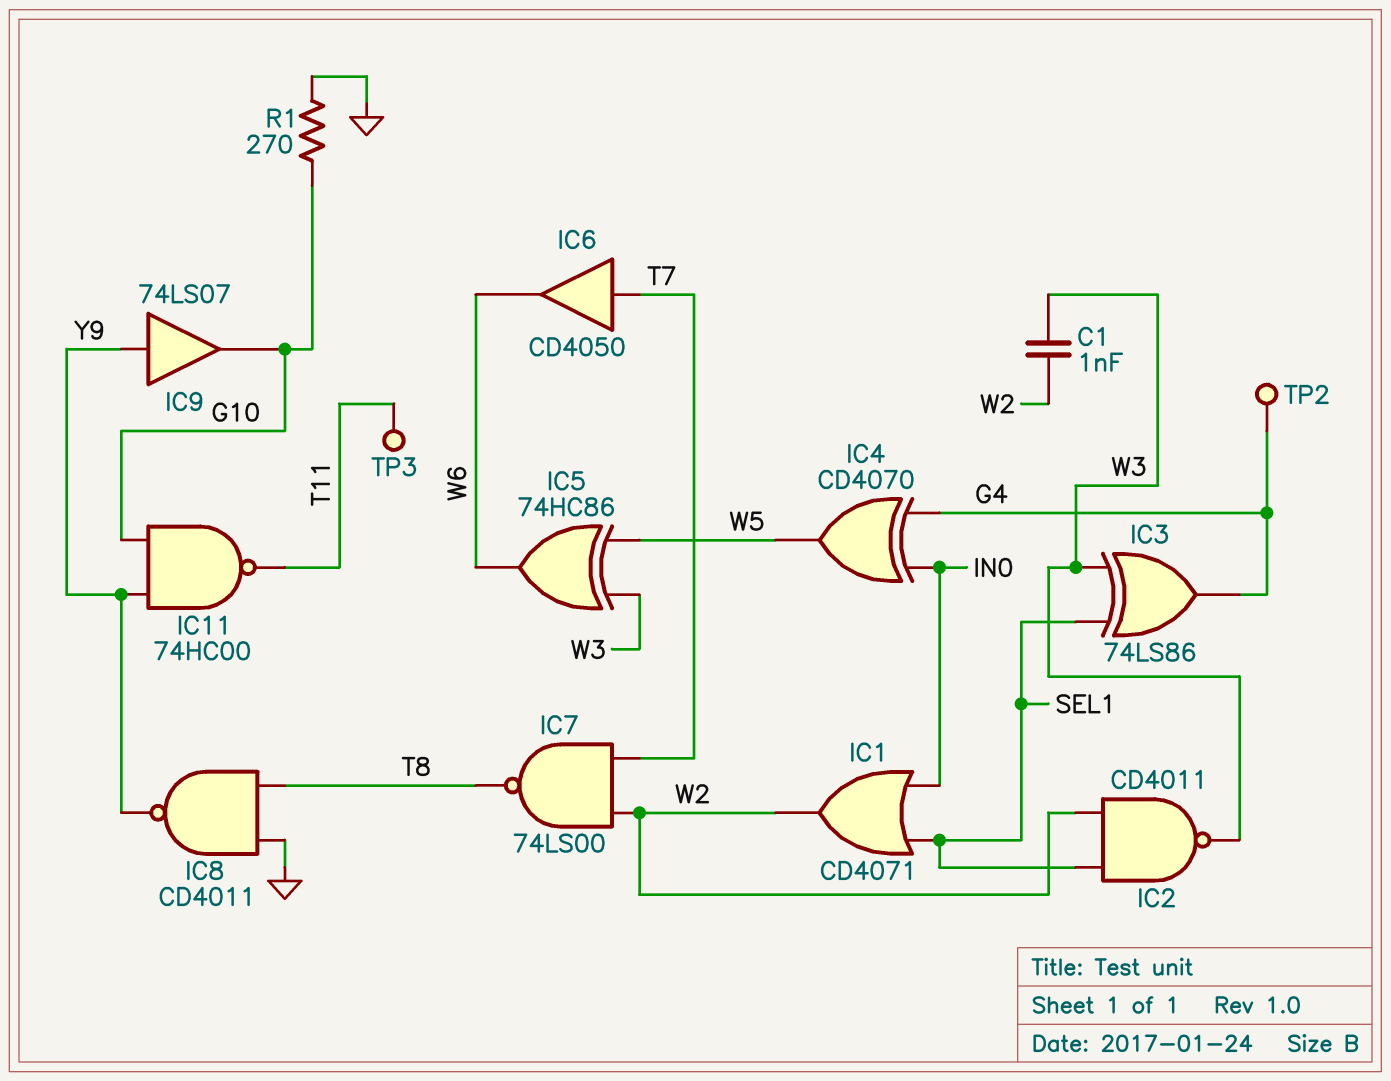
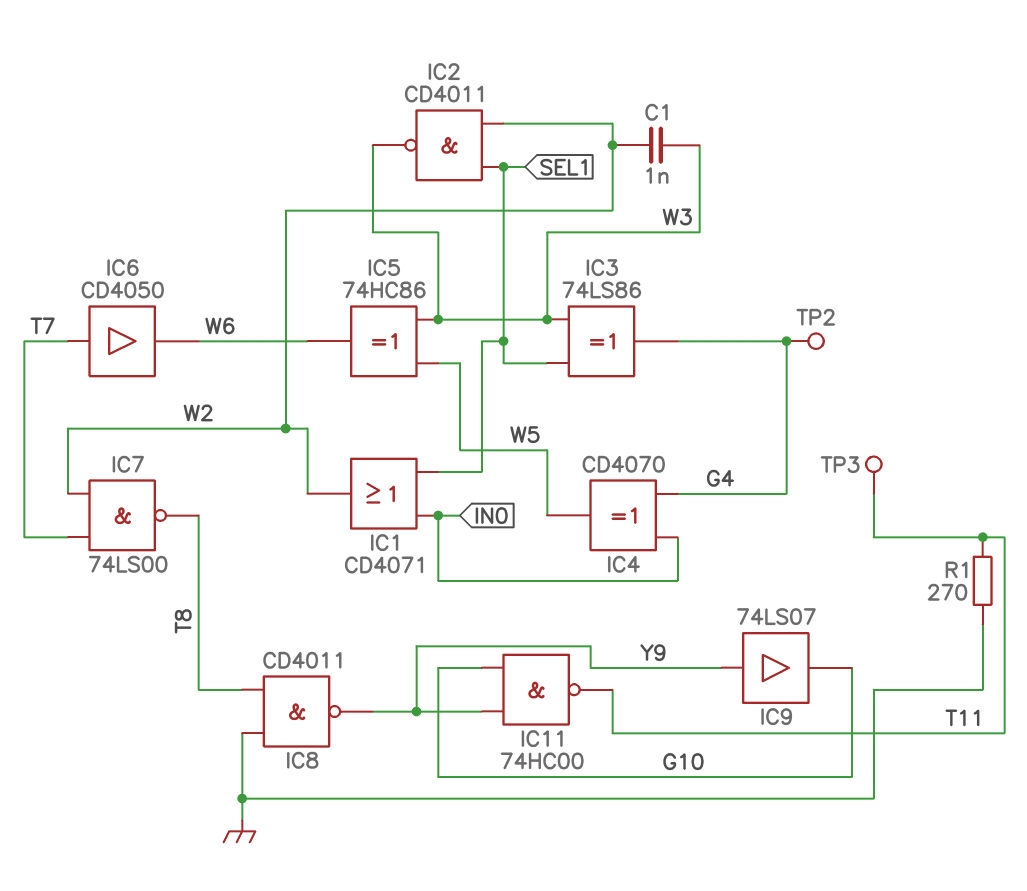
R1: 270 (G10, GND) -> 270 (GND, T11)

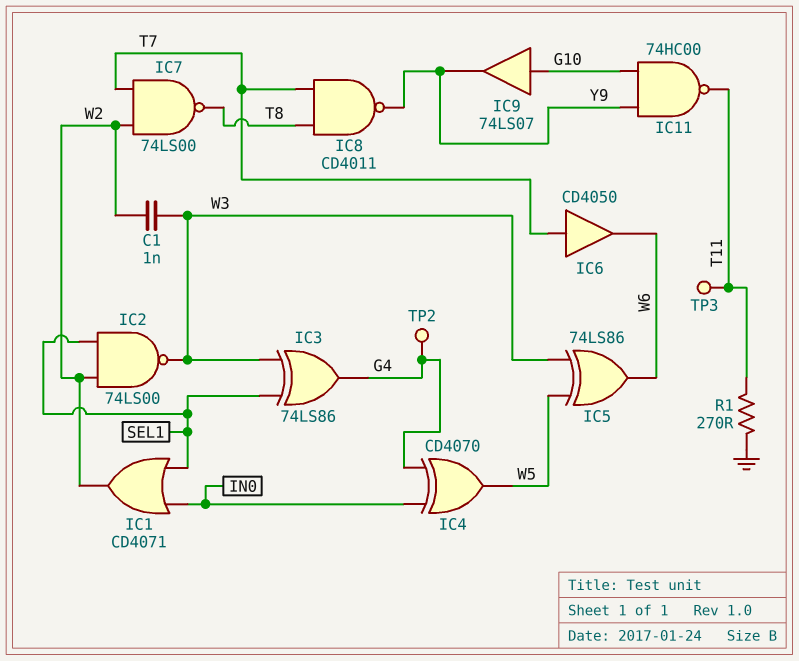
IC2: NAND CD4011 (in SEL1, in W2, out W3) -> NAND 74LS00 (in SEL1, in W2, out W3)
IC5: XOR 74HC86 (in W3, in W5, out W6) -> XOR 74LS86 (in W3, in W5, out W6)
IC8: NAND CD4011 (in GND, in T8, out Y9) -> NAND CD4011 (in T7, in T8, out Y9)
IC9: buffer 74LS07 (in Y9, out G10) -> buffer 74LS07 (in G10, out Y9)

